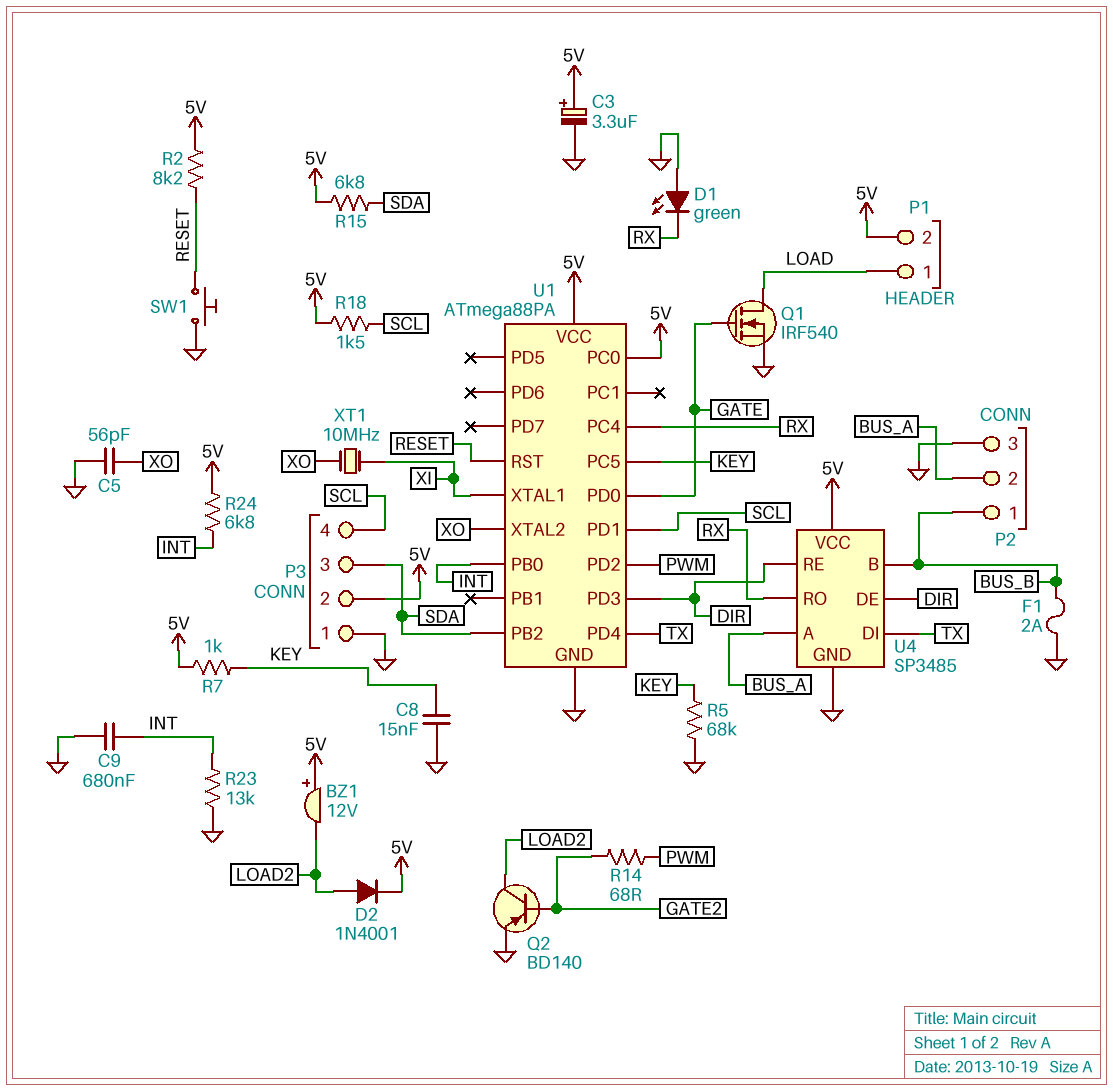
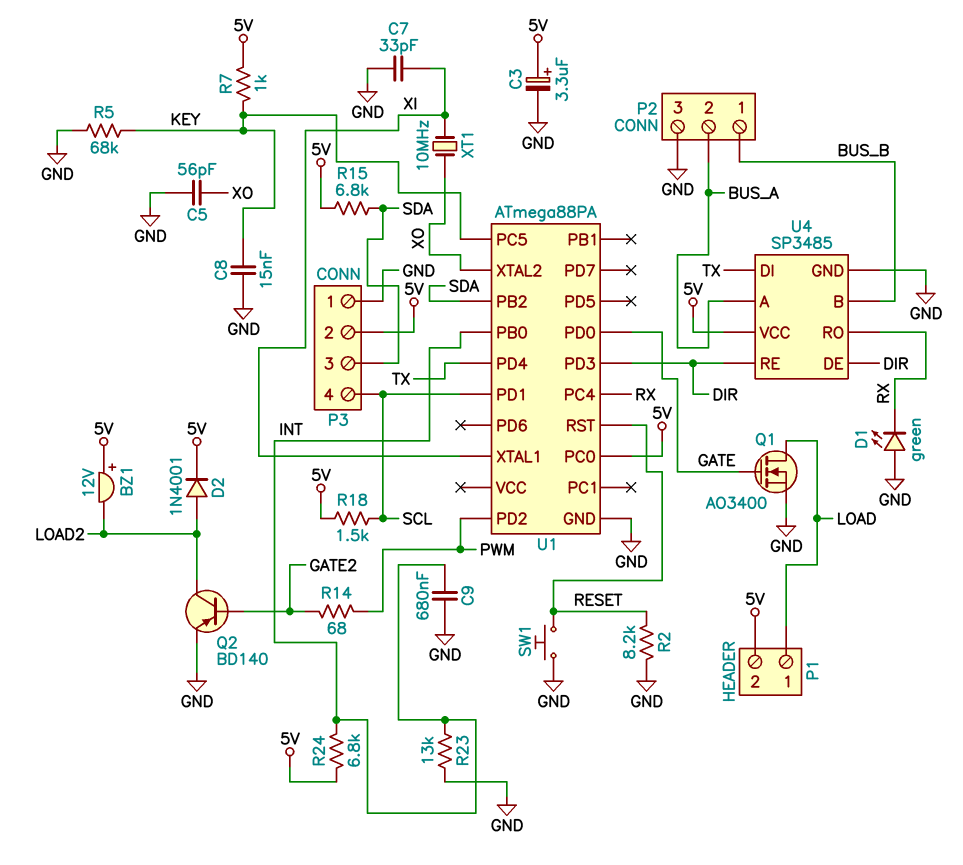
C7: none -> 33pF (GND, XI)
F1: 2A (BUS_B, GND) -> none
Q1: NMOS IRF540 (G GATE, D LOAD, S GND) -> NMOS AO3400 (G GATE, D LOAD, S GND)
R2: 8.2k (5V, RESET) -> 8.2k (GND, RESET)
U1 pin VCC: 5V -> none

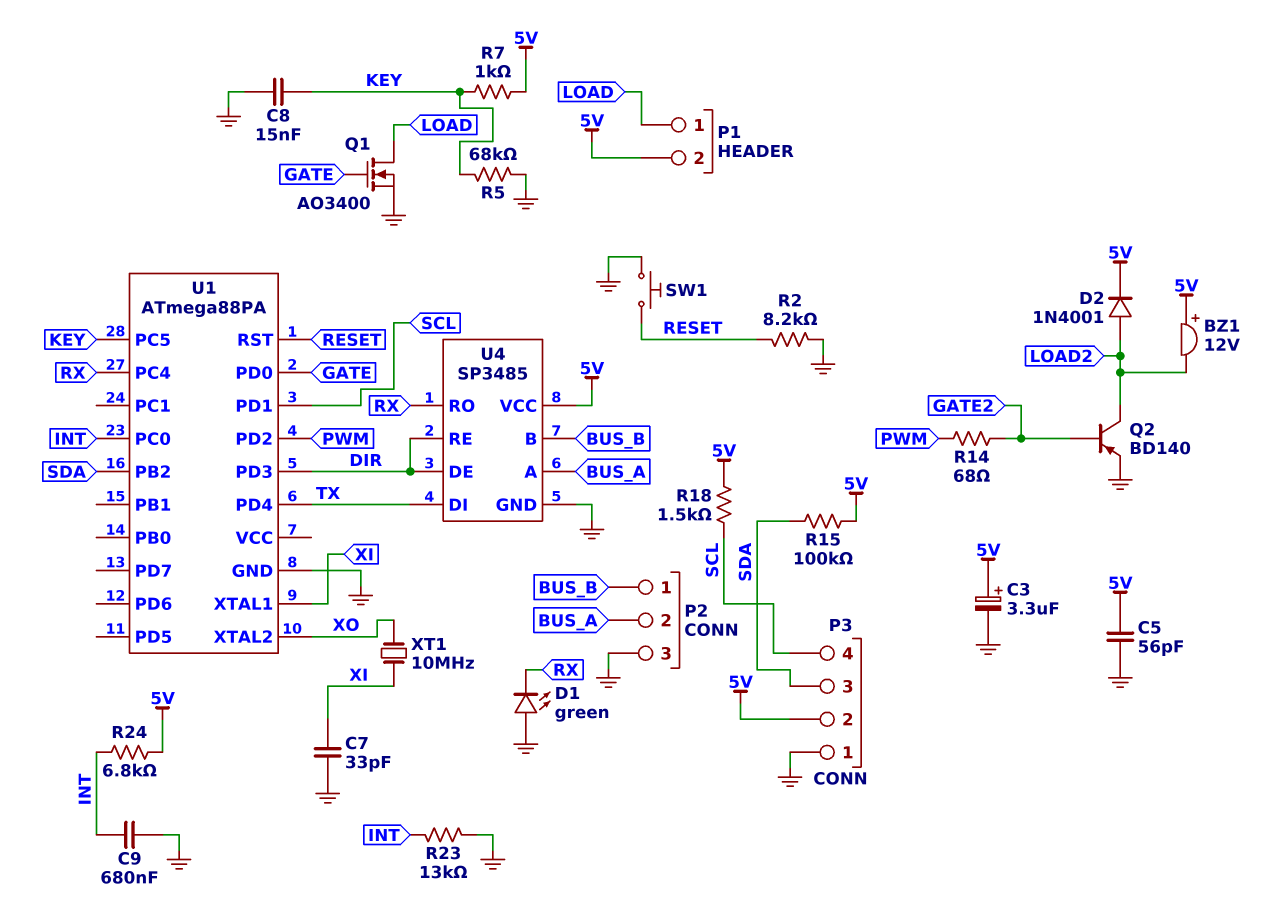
C5: 56pF (GND, XO) -> 56pF (5V, GND)
R15: 6.8k (5V, SDA) -> 100k (5V, SDA)
U1 pin PB0: INT -> none
U1 pin PC0: 5V -> INT

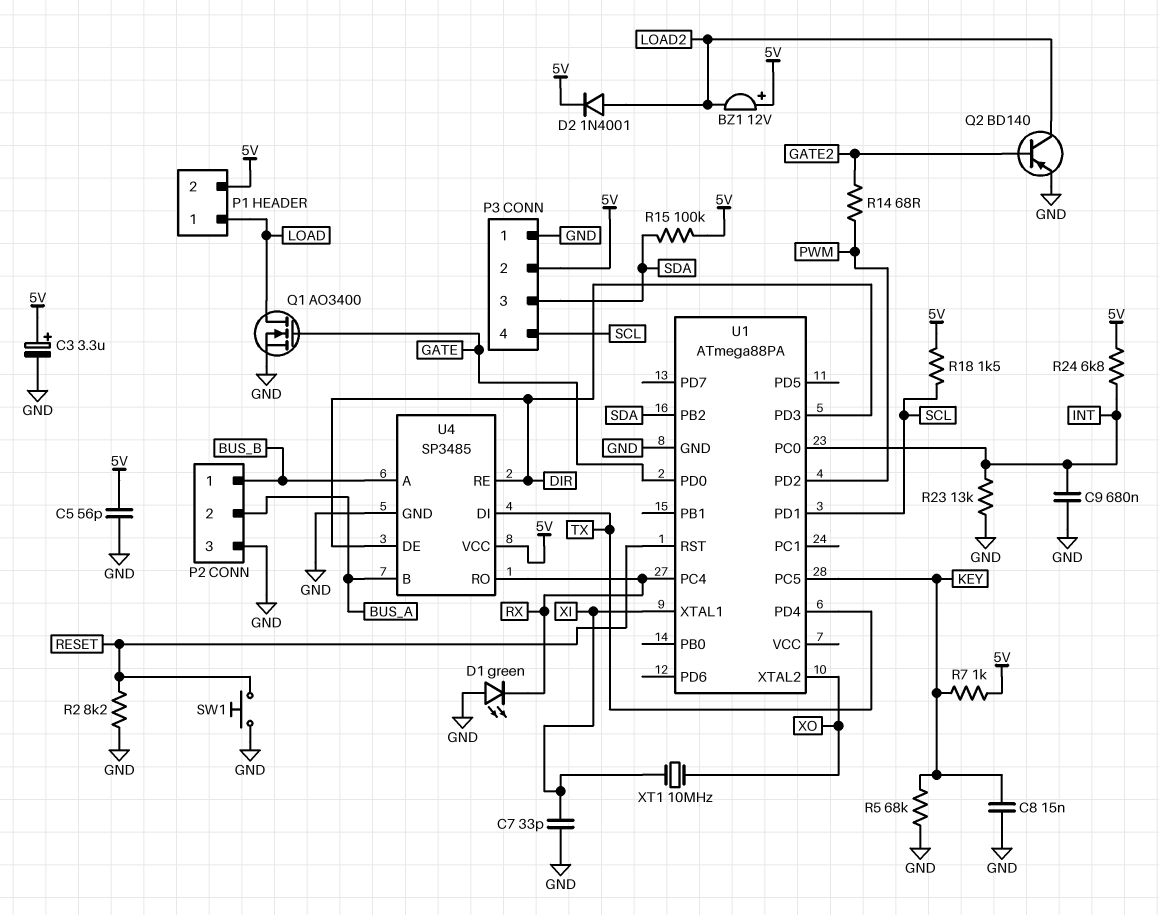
U4 pin A: BUS_A -> BUS_B
U4 pin B: BUS_B -> BUS_A

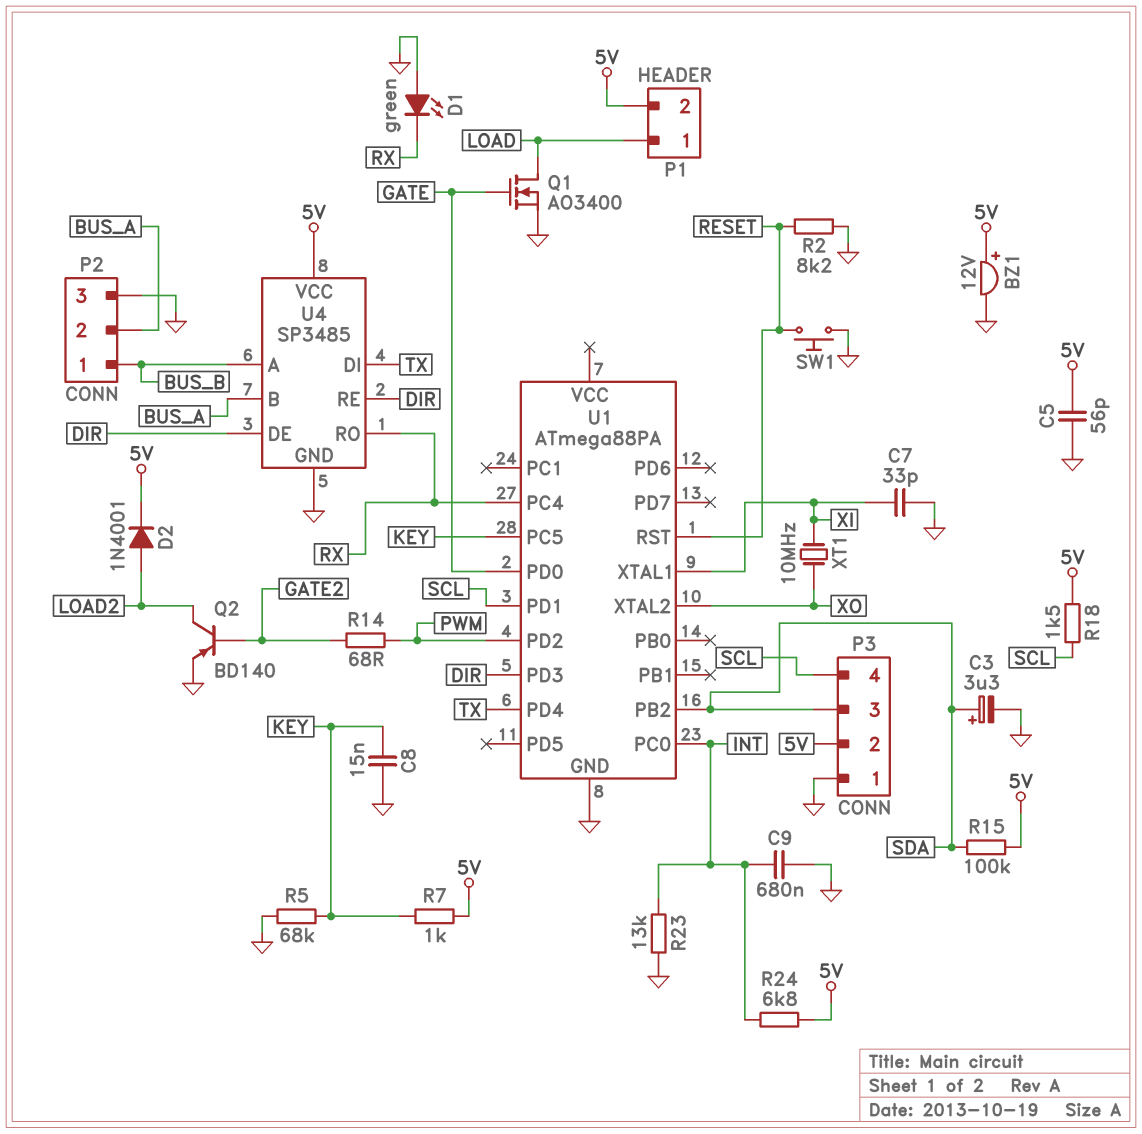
BZ1: buzzer 12V (plus 5V, minus LOAD2) -> buzzer 12V (plus 5V, minus GND)
C3: 3.3uF (plus 5V, minus GND) -> 3.3uF (plus SDA, minus GND)

